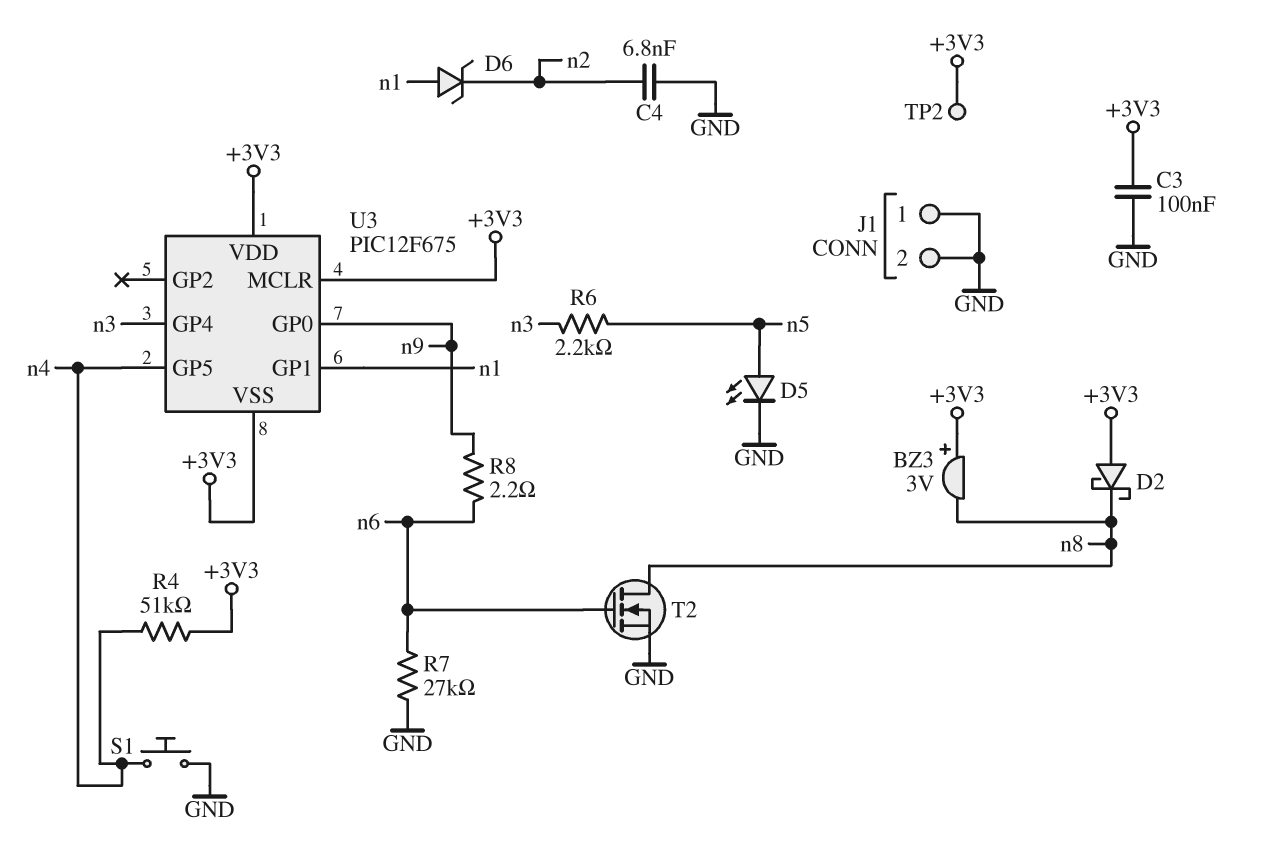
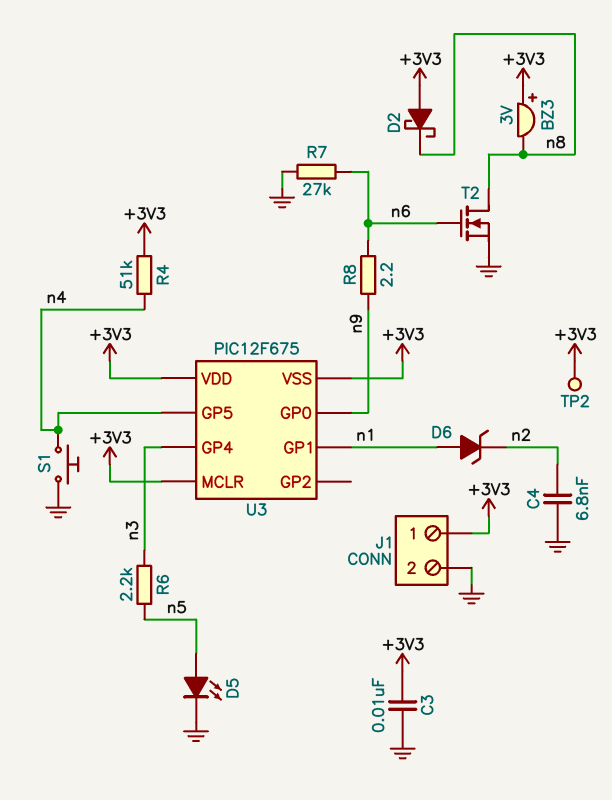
C3: 100nF (+3V3, GND) -> 10nF (+3V3, GND)
J1 pin 1: GND -> +3V3

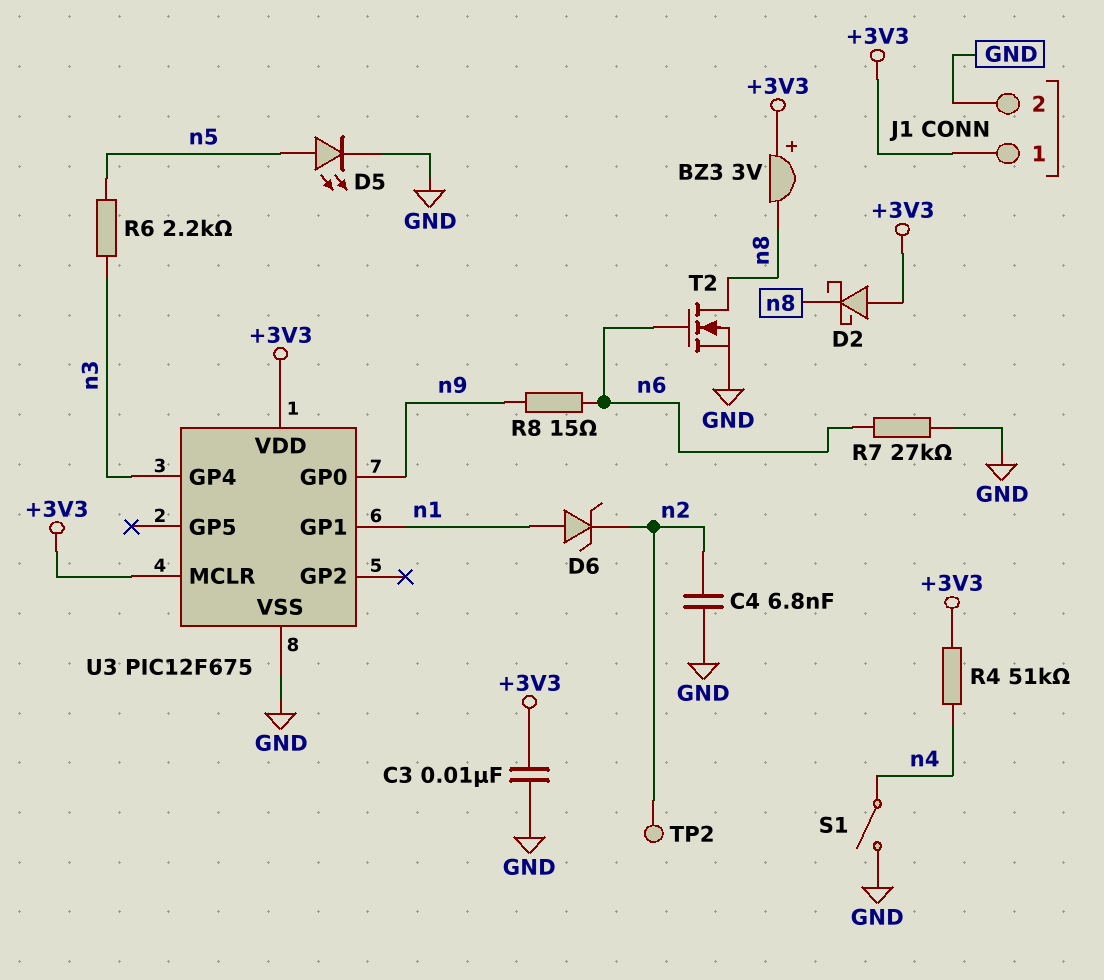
R8: 2.2 (n6, n9) -> 15 (n6, n9)
S1: button (GND, n4) -> switch (GND, n4)
TP2: test point (+3V3) -> test point (n2)
U3 pin GP5: n4 -> none
U3 pin VSS: +3V3 -> GND

